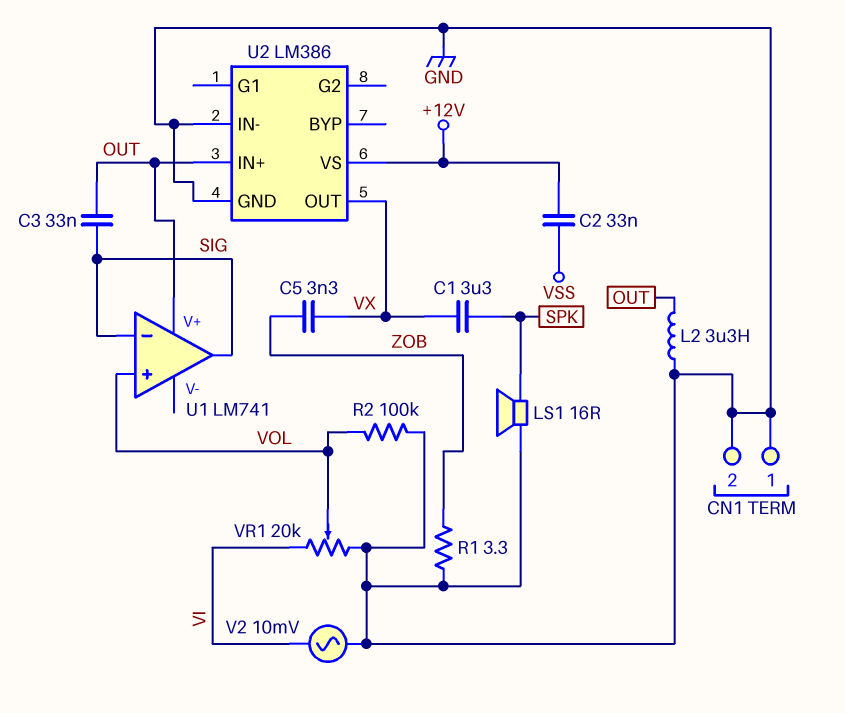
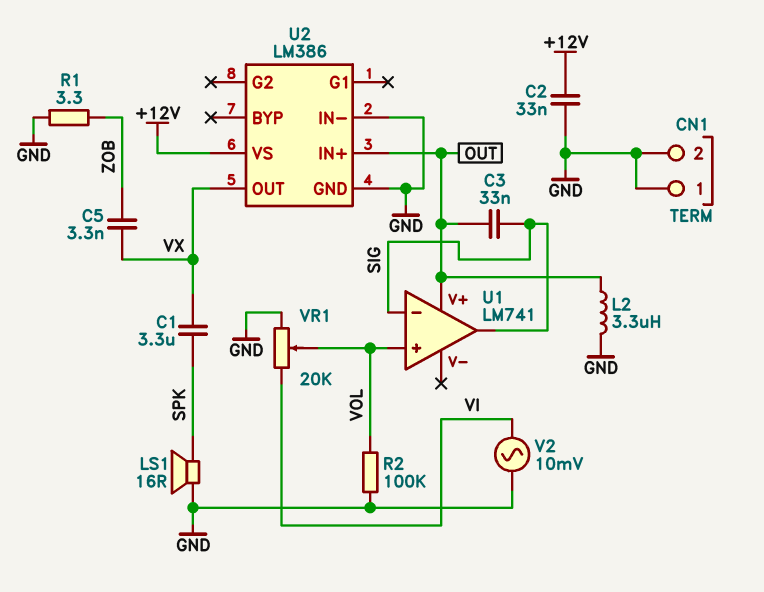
C2: 33nF (+12V, VSS) -> 33nF (+12V, GND)

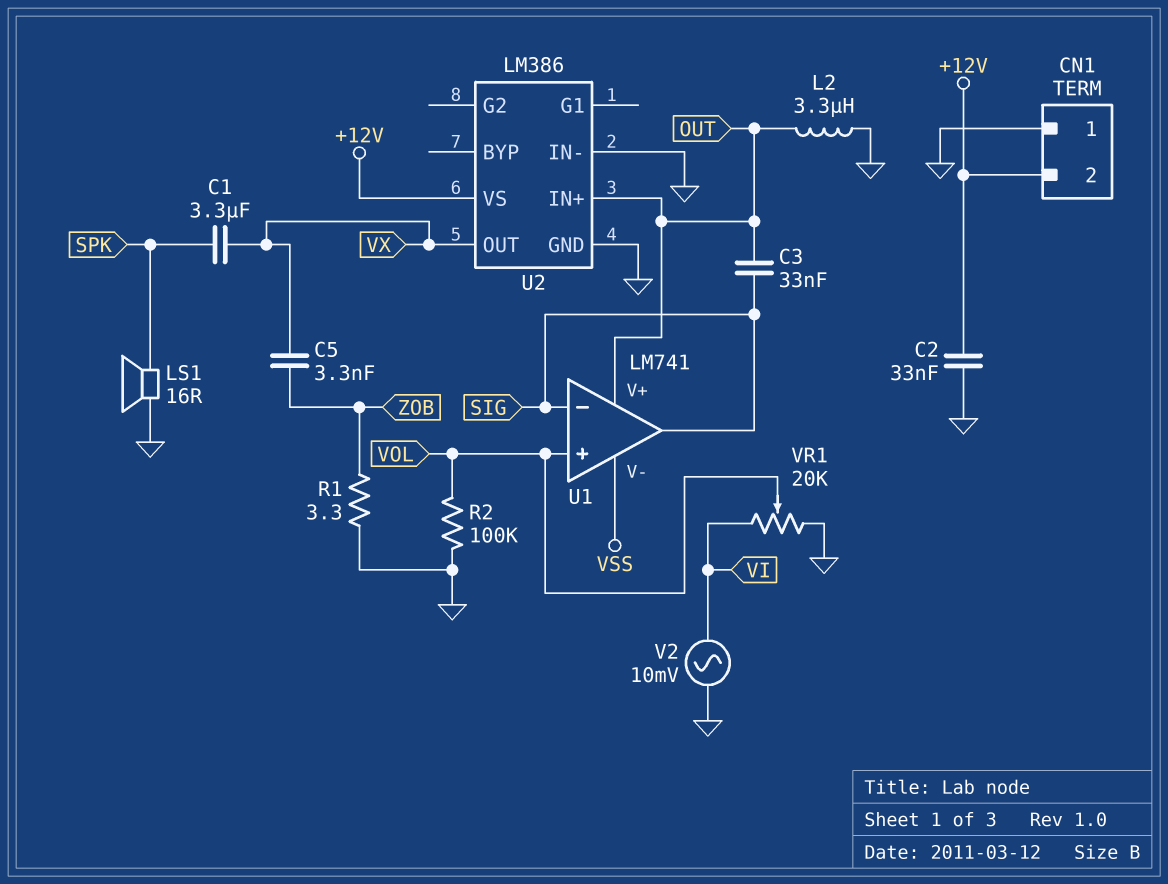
CN1 pin 2: GND -> +12V
U1 pin V-: none -> VSS

